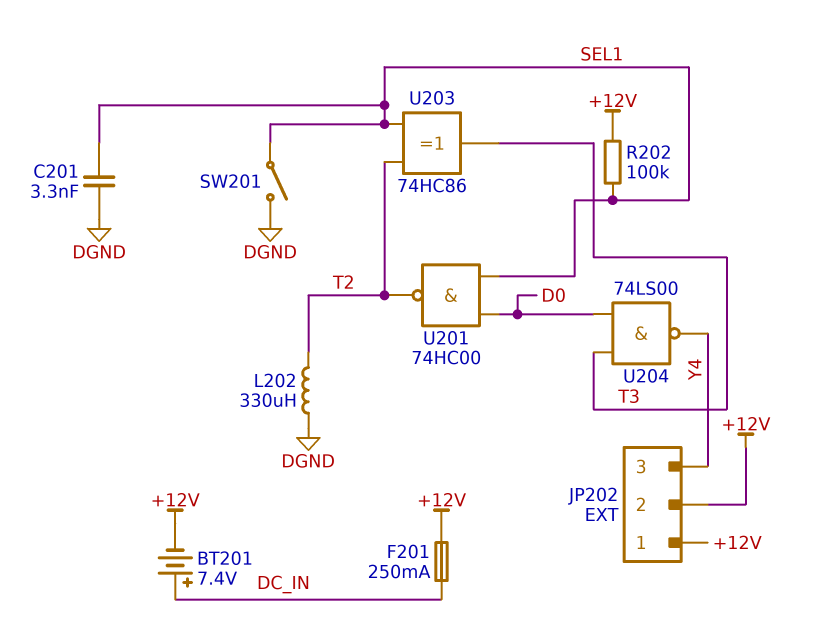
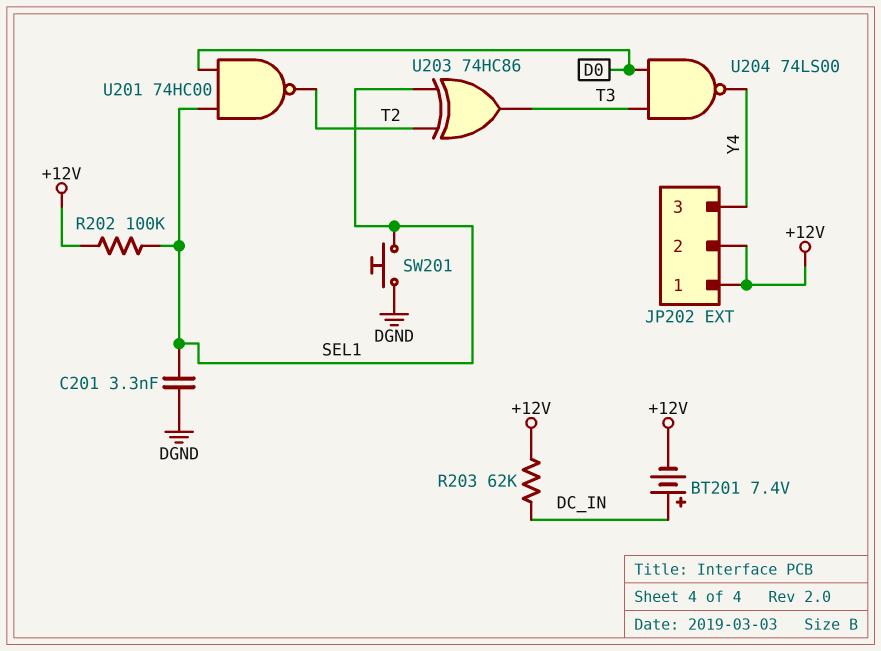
F201: 250mA (+12V, DC_IN) -> none
L202: 330uH (DGND, T2) -> none
R203: none -> 62k (+12V, DC_IN)
SW201: switch (DGND, SEL1) -> button (DGND, SEL1)

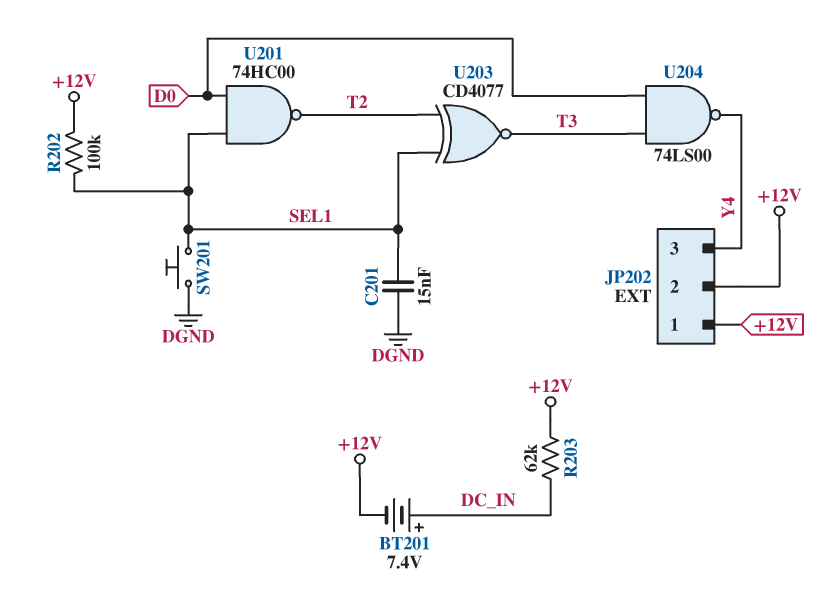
C201: 3.3nF (DGND, SEL1) -> 15nF (DGND, SEL1)
U203: XOR 74HC86 (in SEL1, in T2, out T3) -> XNOR CD4077 (in SEL1, in T2, out T3)

